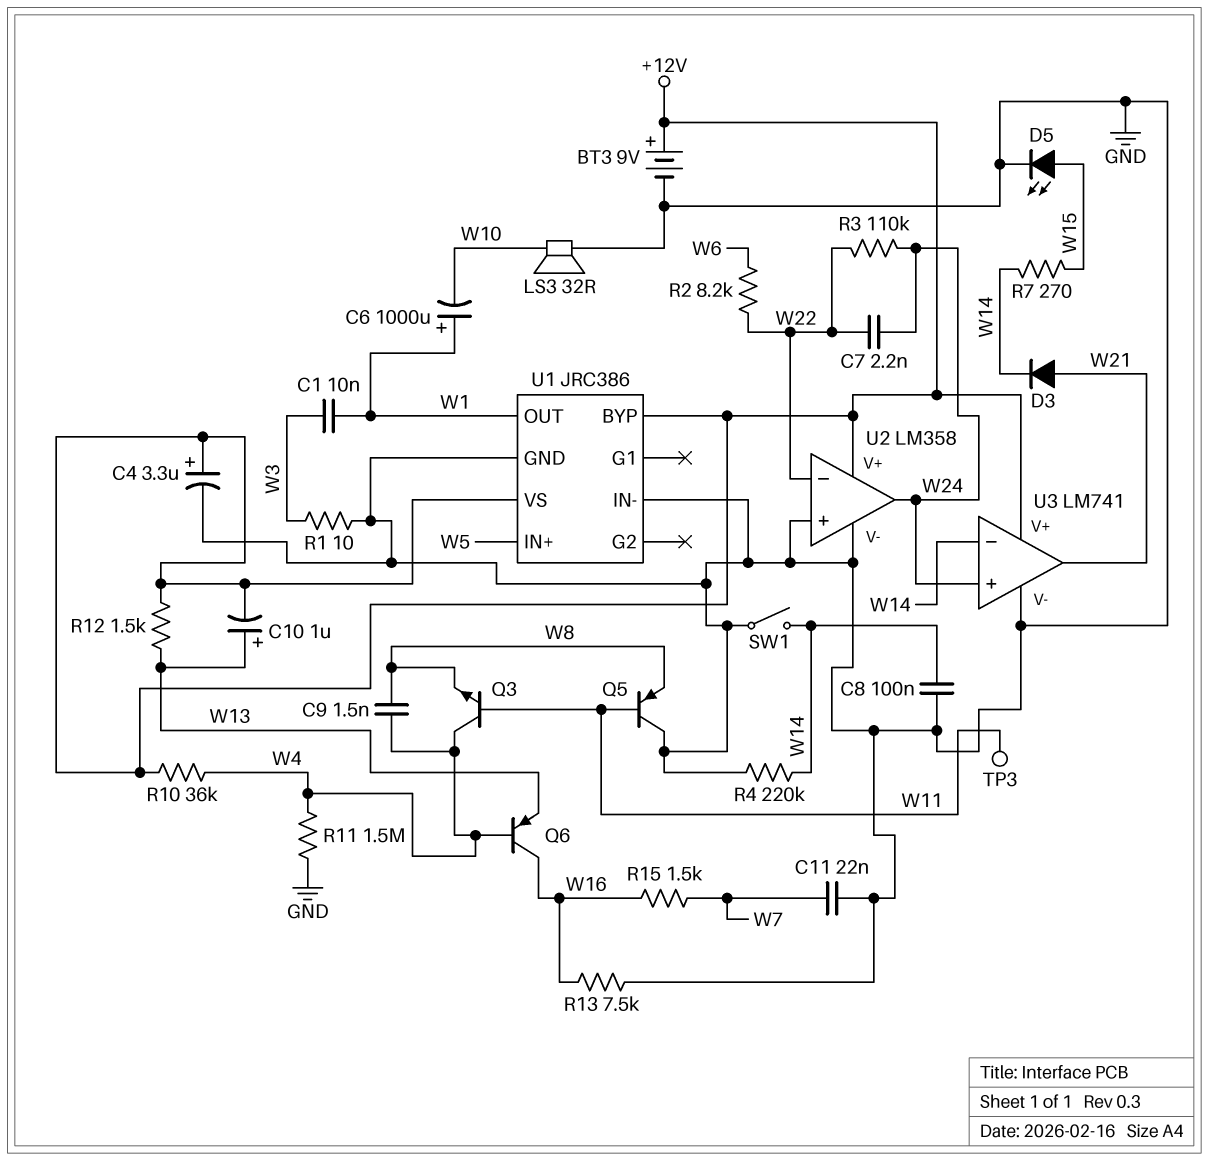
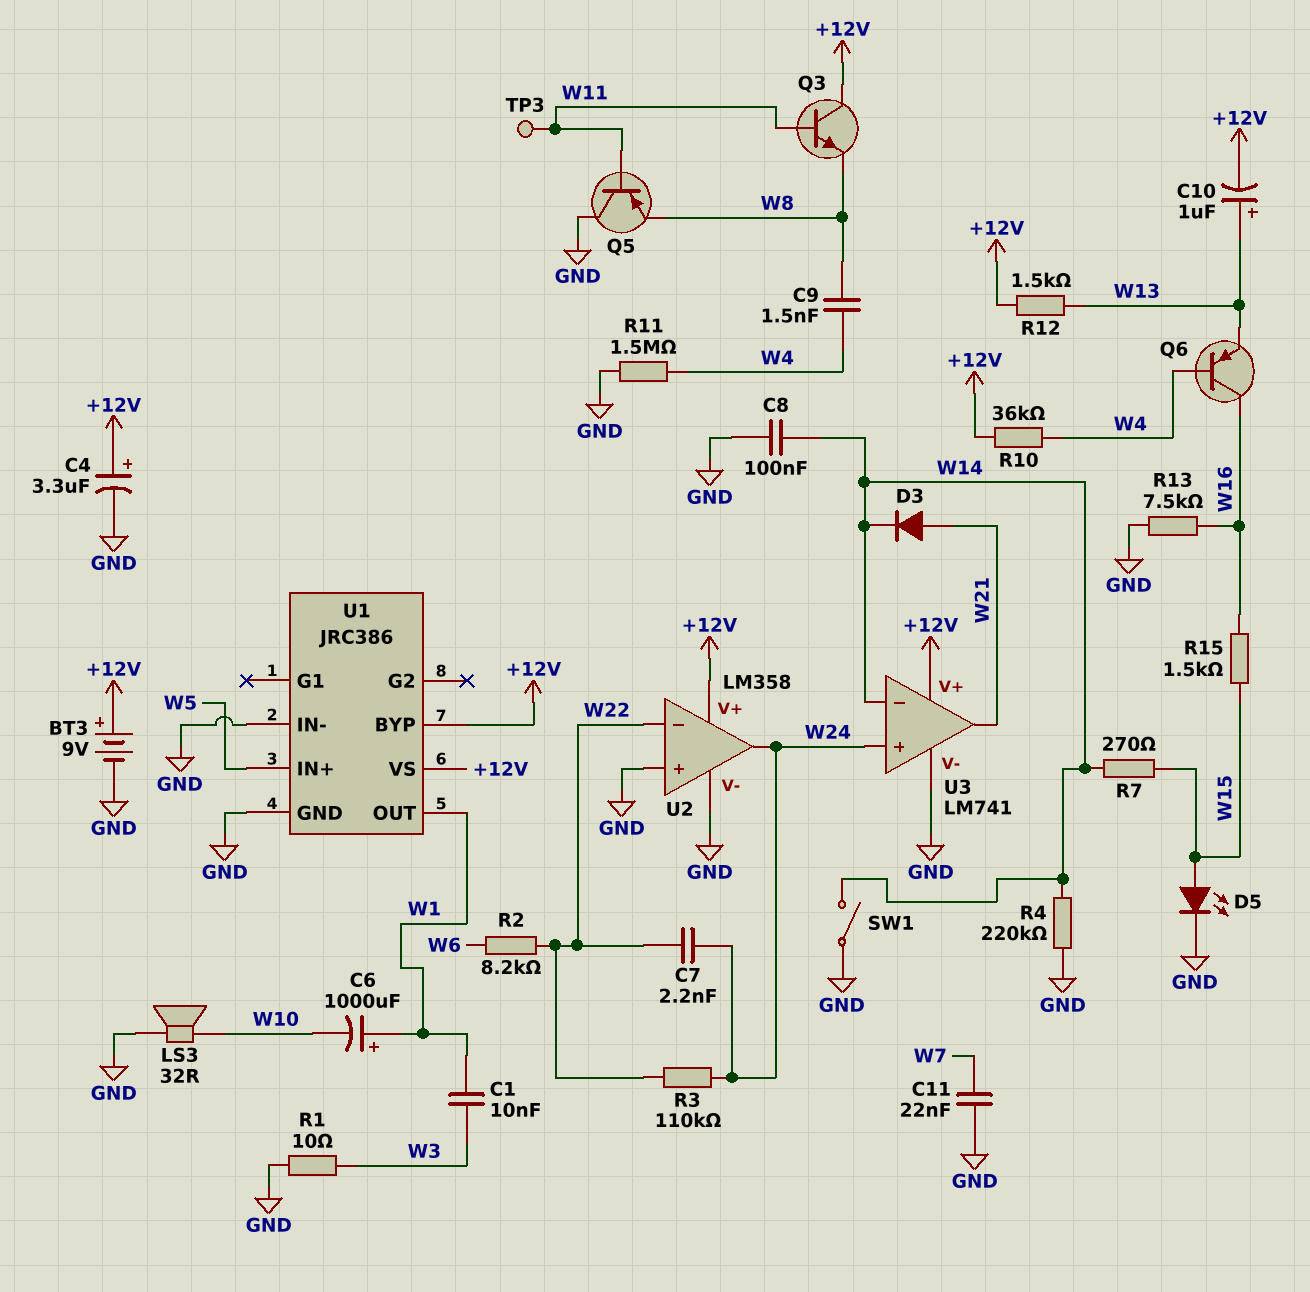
Q3: NPN (B W11, C W4, E W8) -> NPN (B W11, C +12V, E W8)
R15: 1.5k (W7, W16) -> 1.5k (W15, W16)

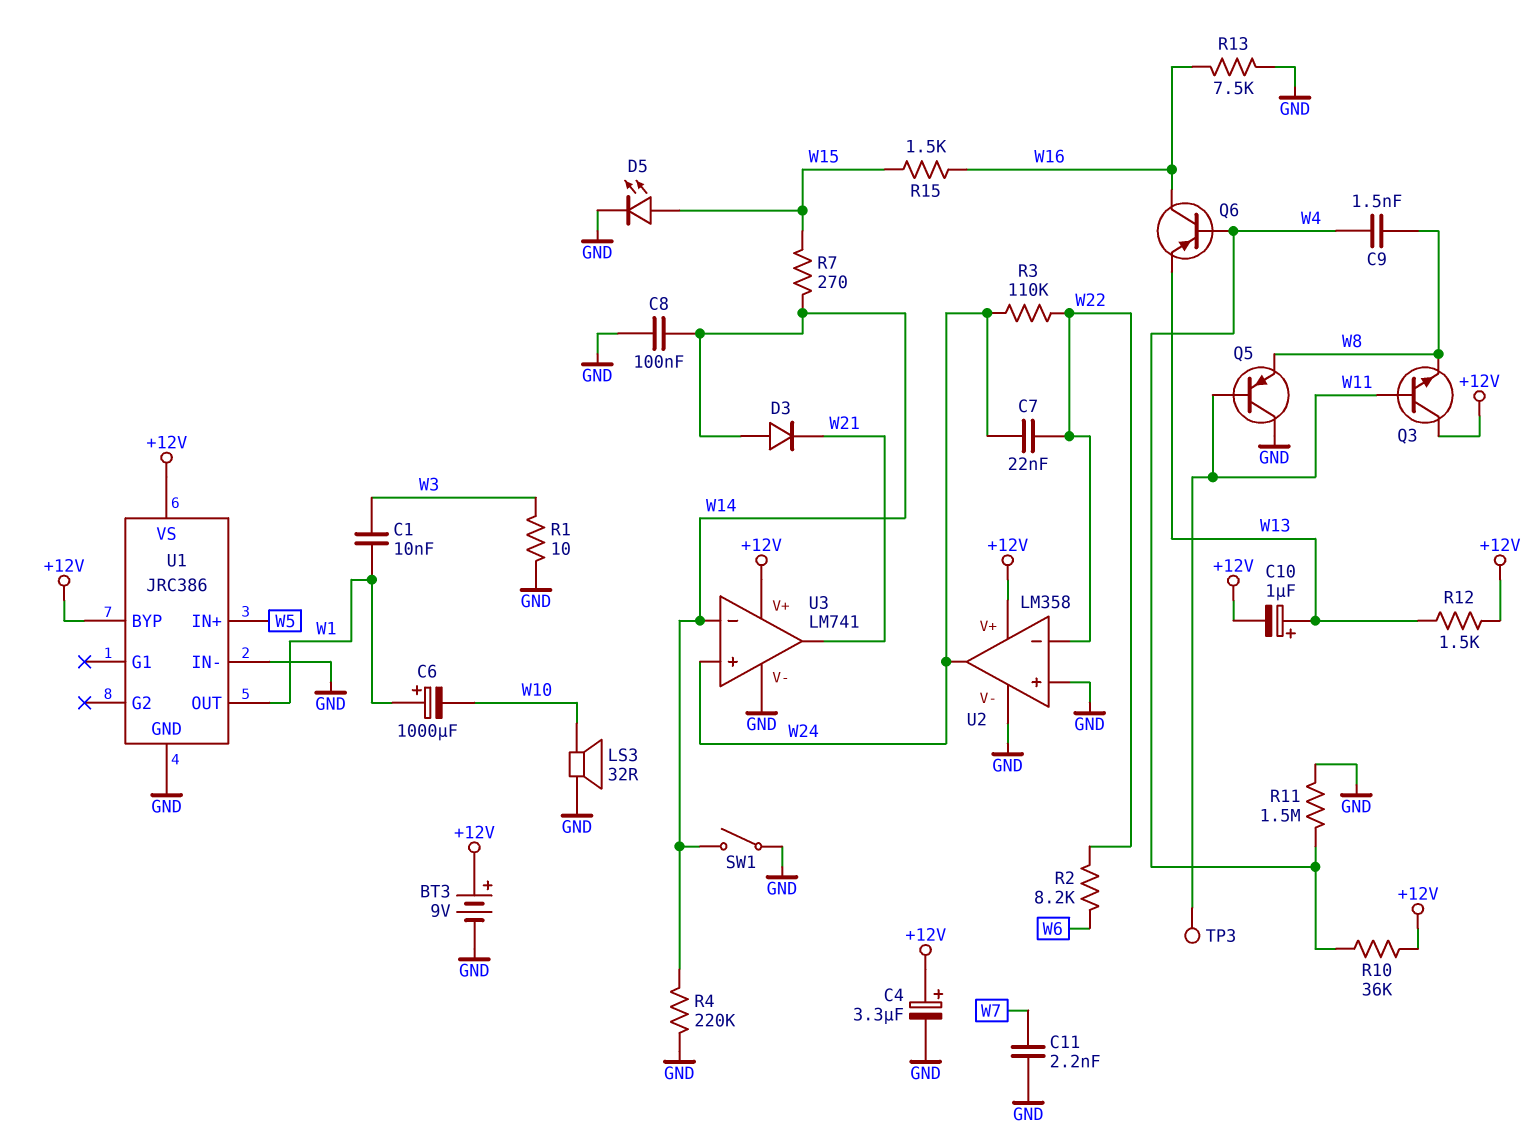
C7: 2.2nF (W22, W24) -> 22nF (W22, W24)
C11: 22nF (GND, W7) -> 2.2nF (GND, W7)
D3: diode (A W21, K W14) -> diode (A W14, K W21)

